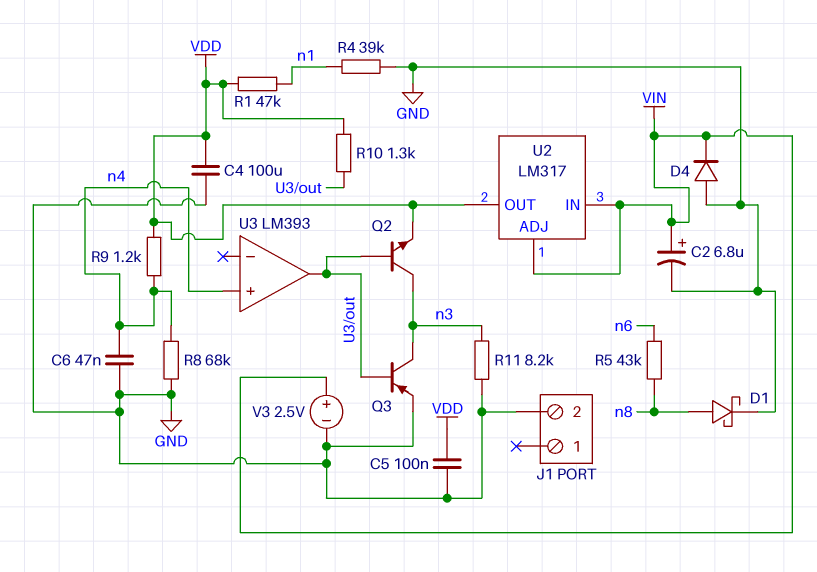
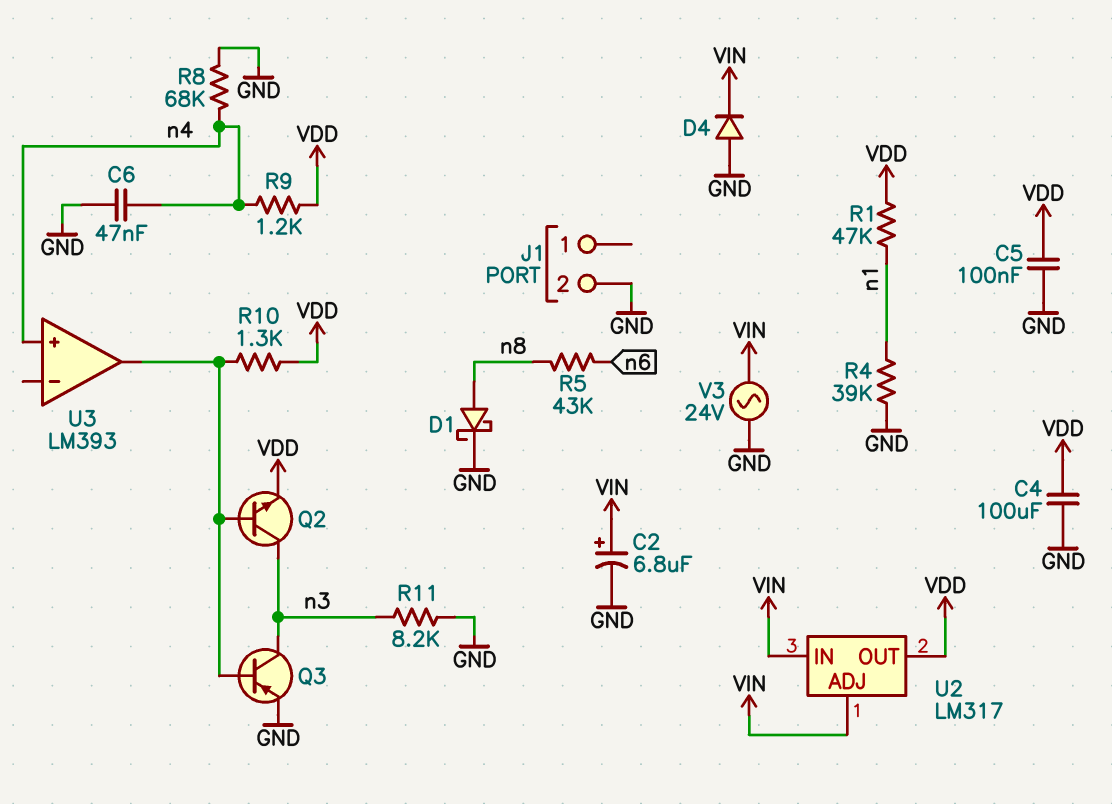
V3: 2.5V (plus VIN, minus GND) -> AC 24V (GND, VIN)

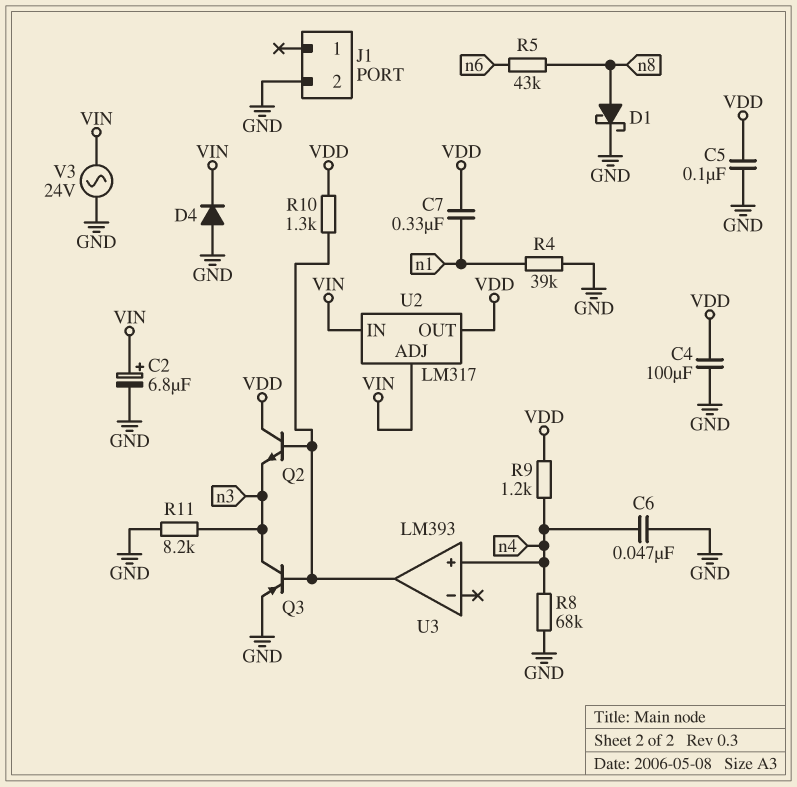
C7: none -> 330nF (VDD, n1)
Q2: NPN (B U3/out, C n3, E VDD) -> NPN (B U3/out, C VDD, E n3)
R1: 47k (VDD, n1) -> none

